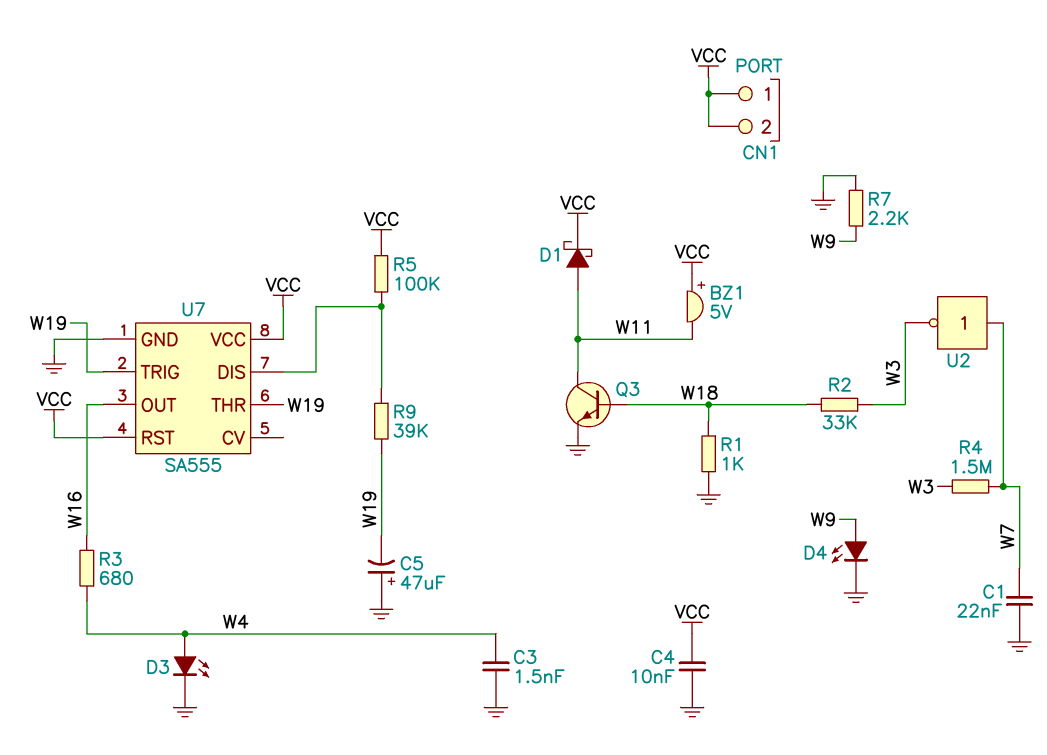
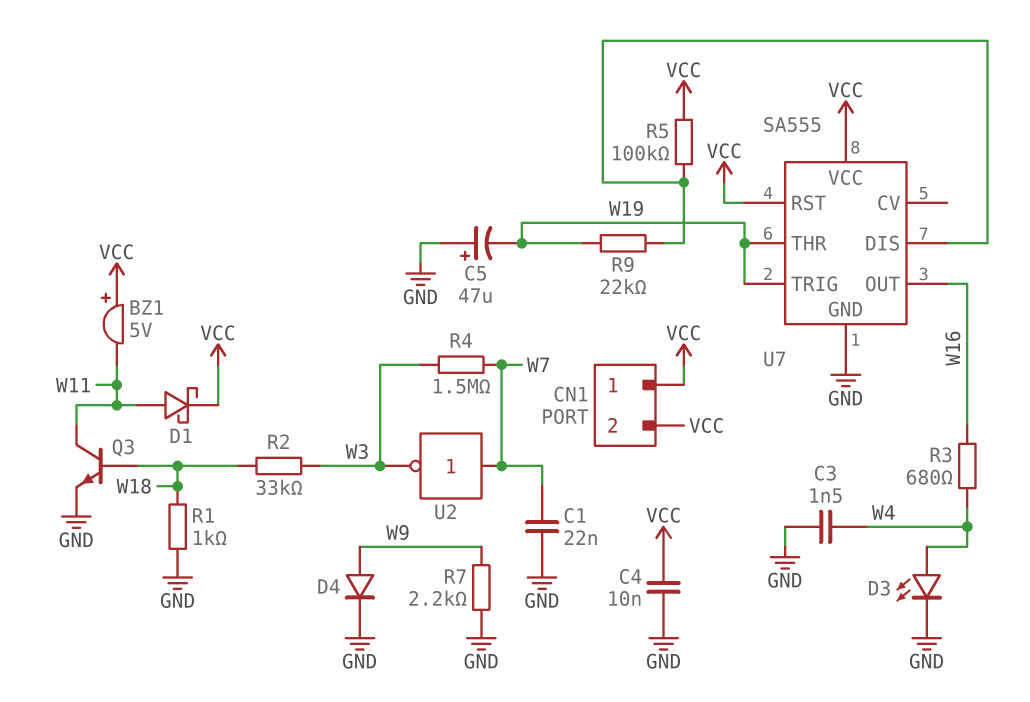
D4: LED (A W9, K GND) -> diode (A W9, K GND)
R9: 39k (U7/DIS, W19) -> 22k (U7/DIS, W19)

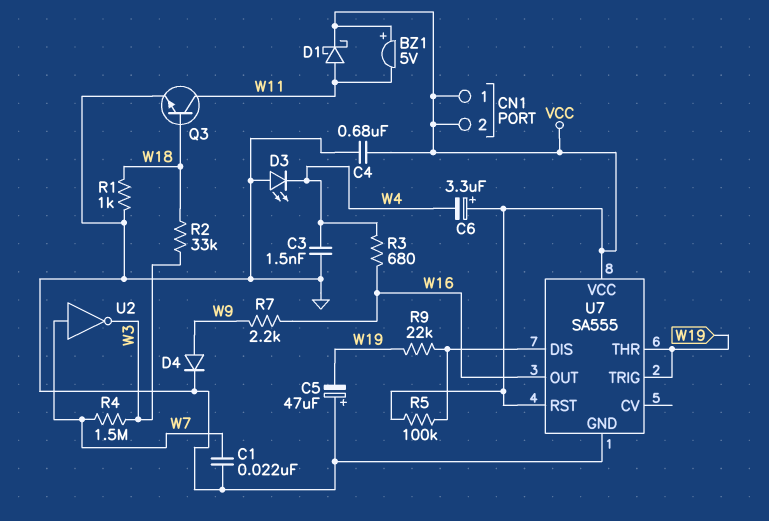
C4: 10nF (GND, VCC) -> 680nF (GND, VCC)
C6: none -> 3.3uF (plus VCC, minus W4)
D3: LED (A W4, K GND) -> LED (A GND, K W4)
R7: 2.2k (GND, W9) -> 2.2k (W9, W16)

